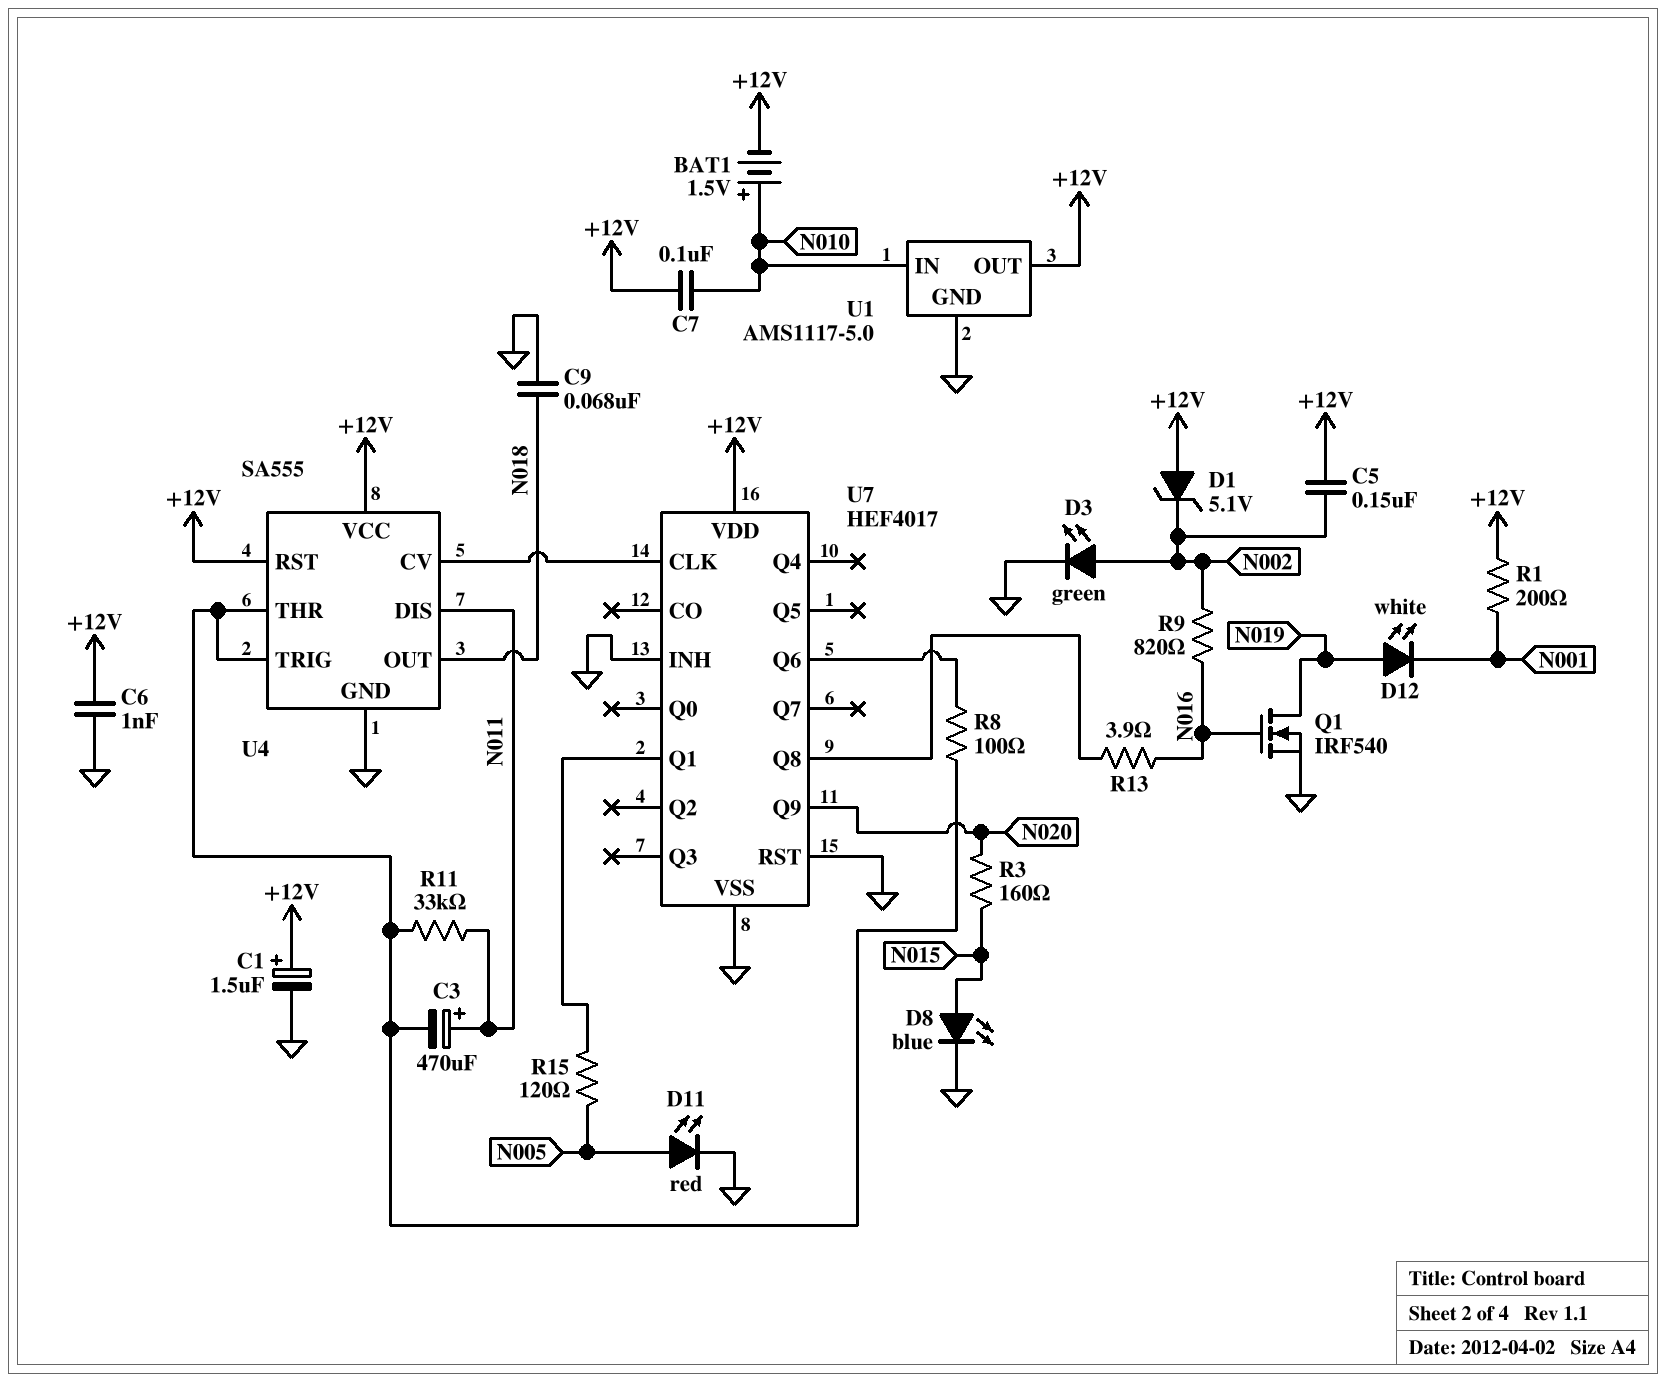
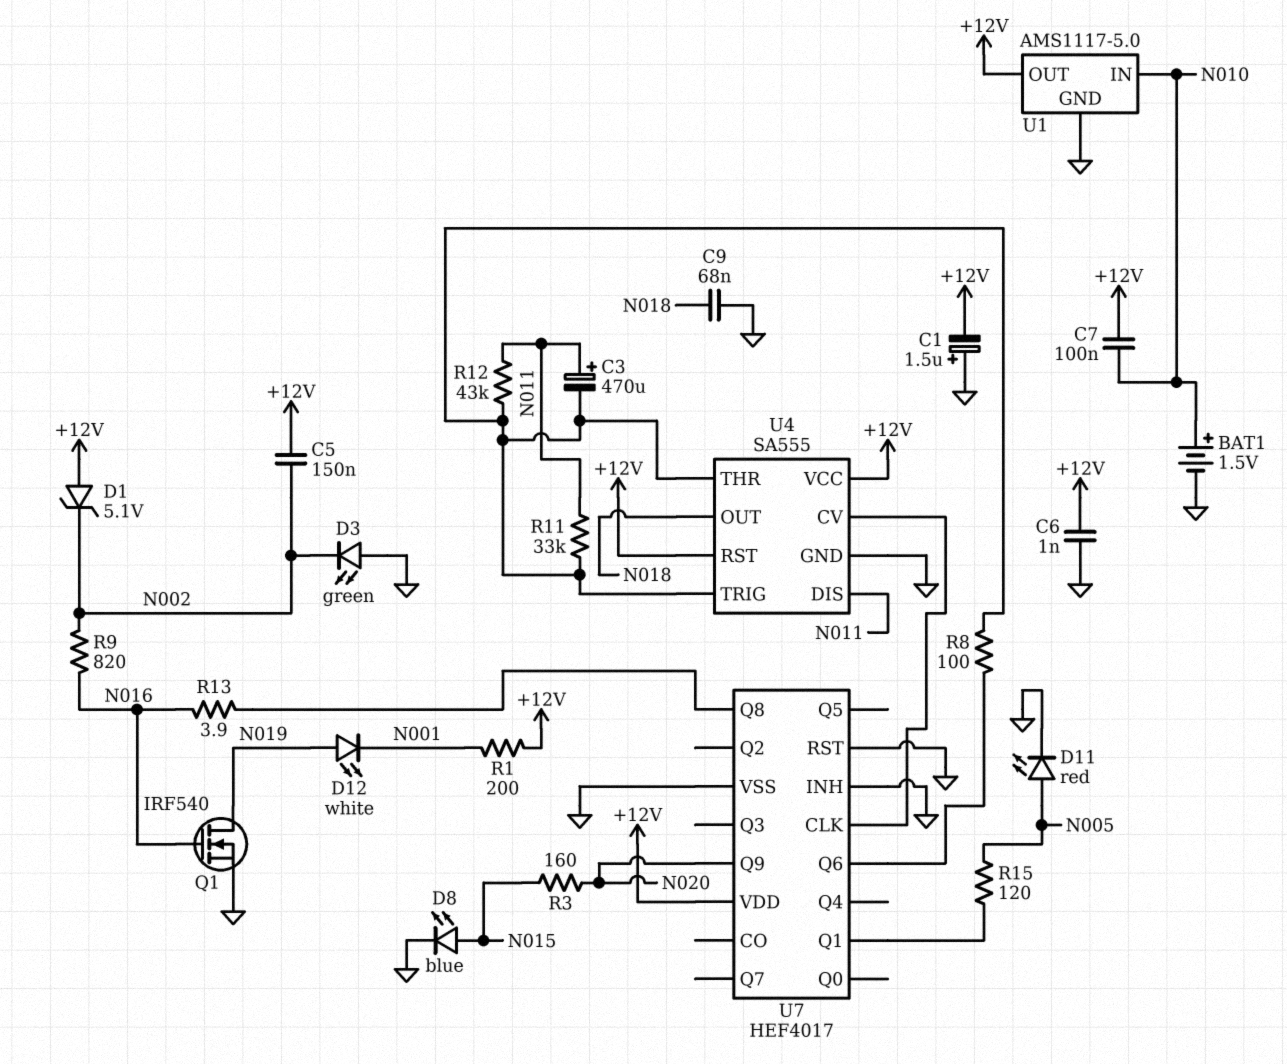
BAT1: 1.5V (plus N010, minus +12V) -> 1.5V (plus N010, minus GND)
C1: 1.5uF (plus +12V, minus GND) -> 1.5uF (plus GND, minus +12V)
D3: LED green (A N002, K GND) -> LED green (A GND, K N002)
R12: none -> 43k (N011, U4/THR)

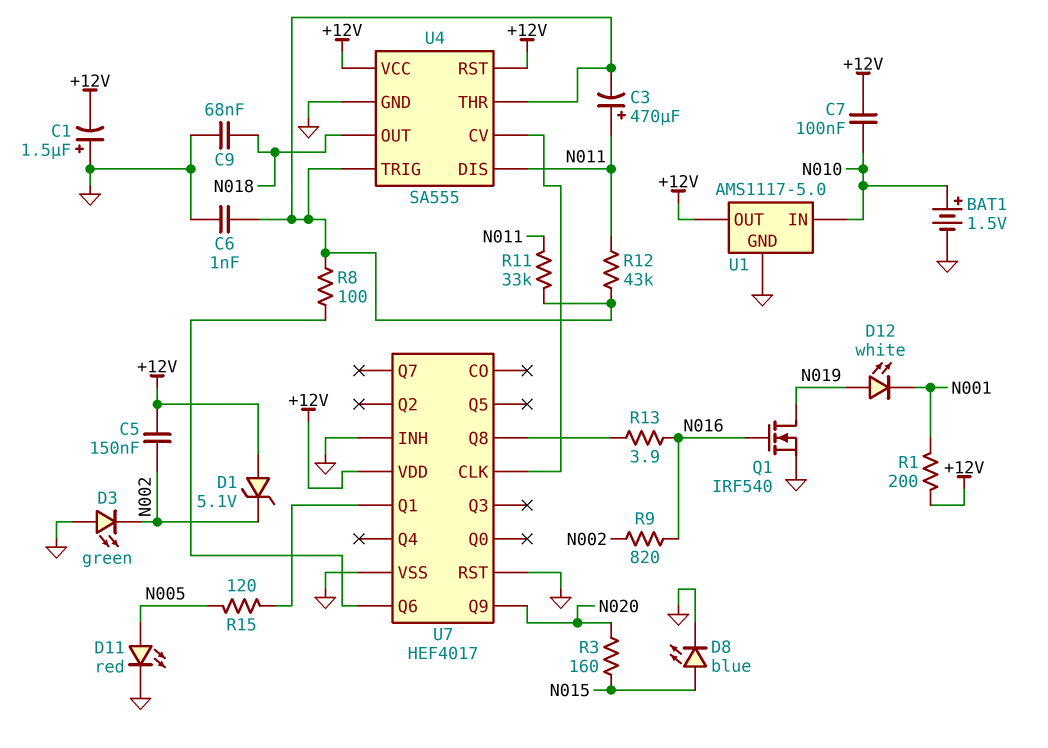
C6: 1nF (+12V, GND) -> 1nF (GND, U4/THR)

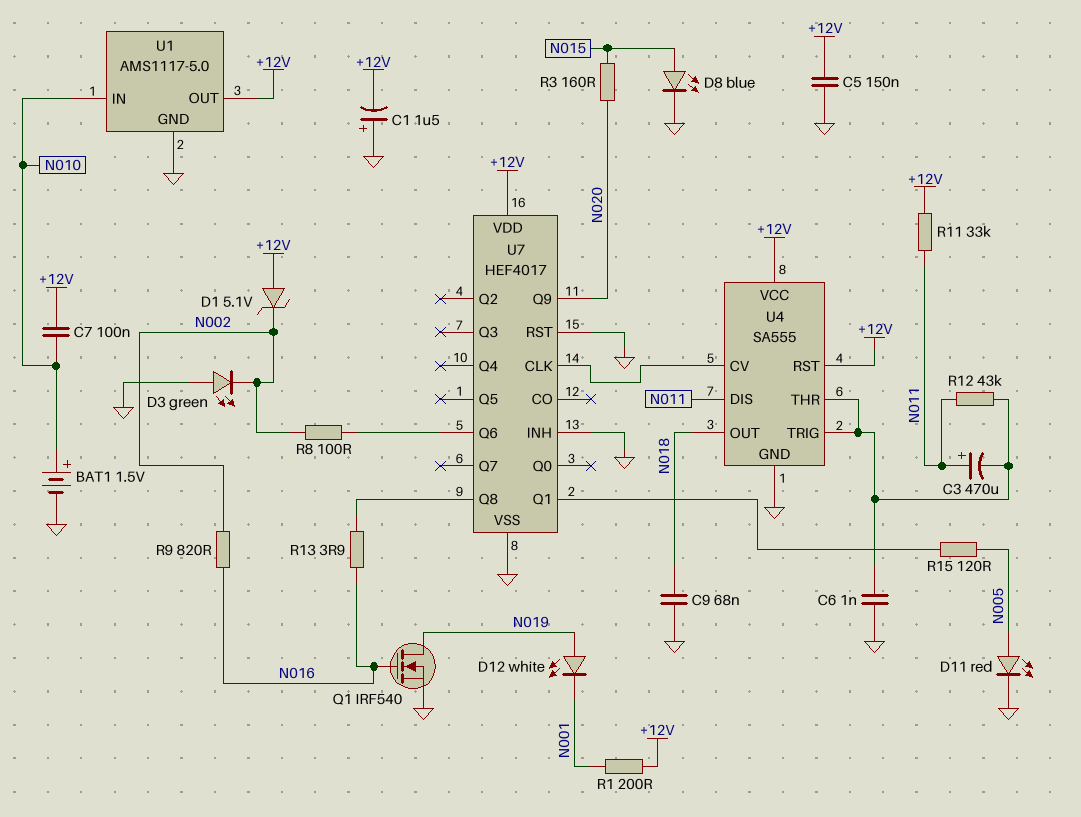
C5: 150nF (+12V, N002) -> 150nF (+12V, GND)
R8: 100 (U4/THR, U7/Q6) -> 100 (N002, U7/Q6)
R11: 33k (N011, U4/THR) -> 33k (+12V, N011)

